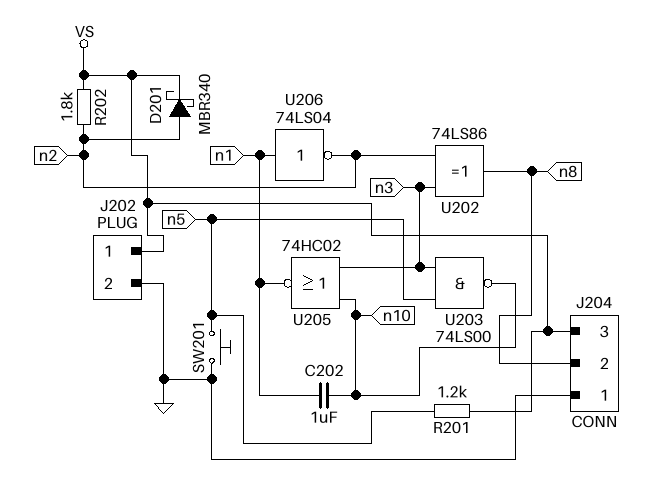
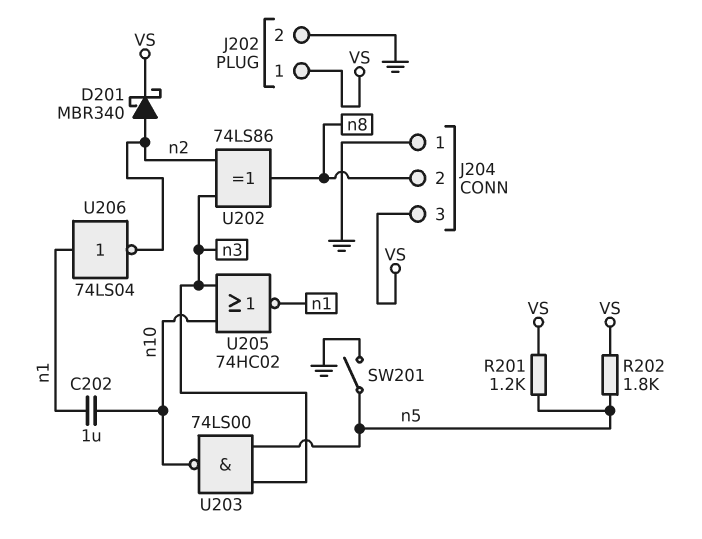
R202: 1.8k (VS, n2) -> 1.8k (VS, n5)
SW201: button (GND, n5) -> switch (GND, n5)

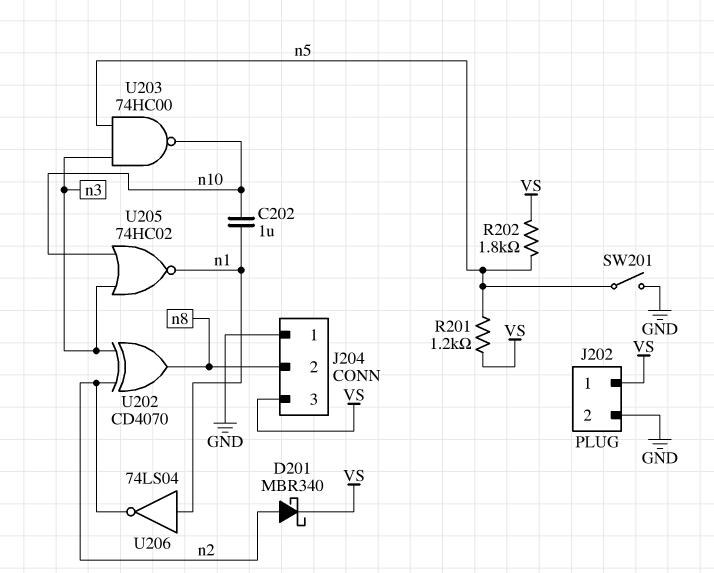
U202: XOR 74LS86 (in n2, in n3, out n8) -> XOR CD4070 (in n2, in n3, out n8)
U203: NAND 74LS00 (in n3, in n5, out n10) -> NAND 74HC00 (in n3, in n5, out n10)

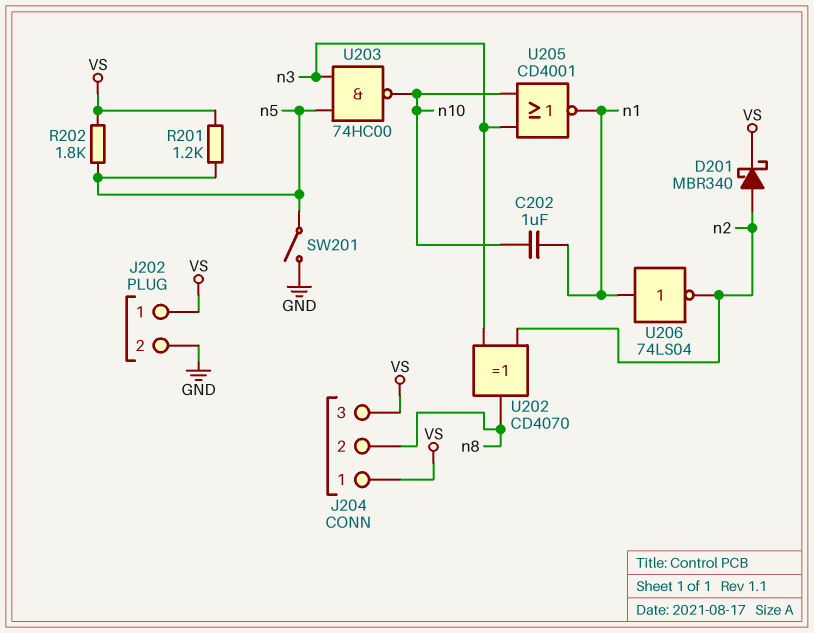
J204 pin 1: GND -> VS
U205: NOR 74HC02 (in n3, in n10, out n1) -> NOR CD4001 (in n3, in n10, out n1)

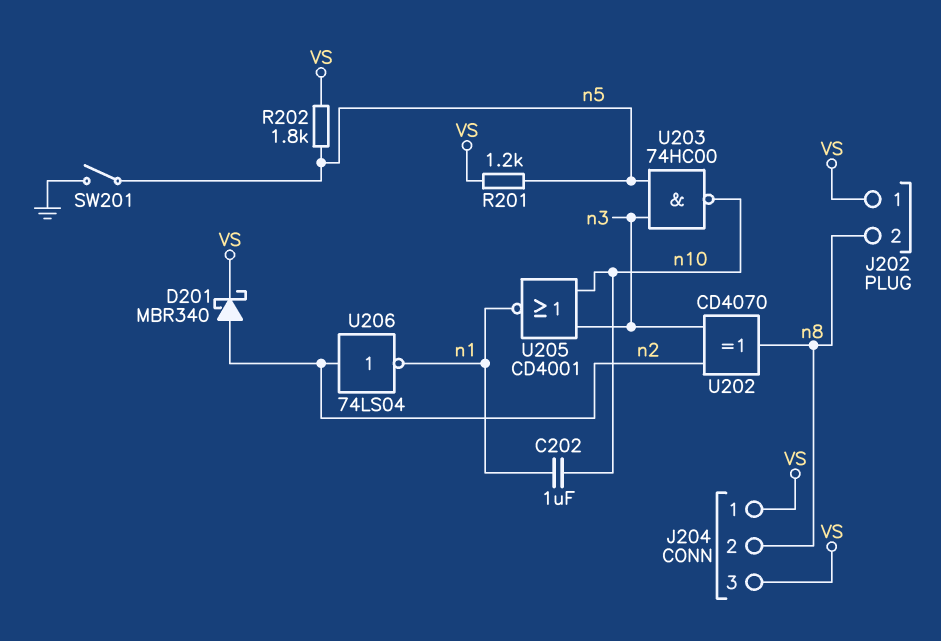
J202 pin 2: GND -> n8
U206: NOT 74LS04 (in n1, out n2) -> NOT 74LS04 (in n2, out n1)

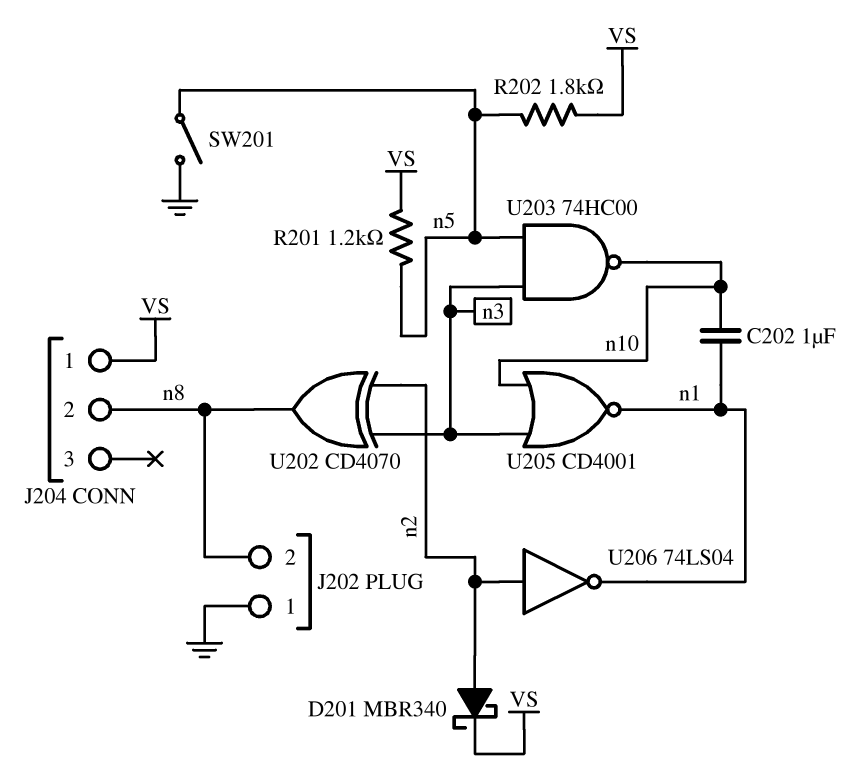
J202 pin 1: VS -> GND
J204 pin 3: VS -> none

